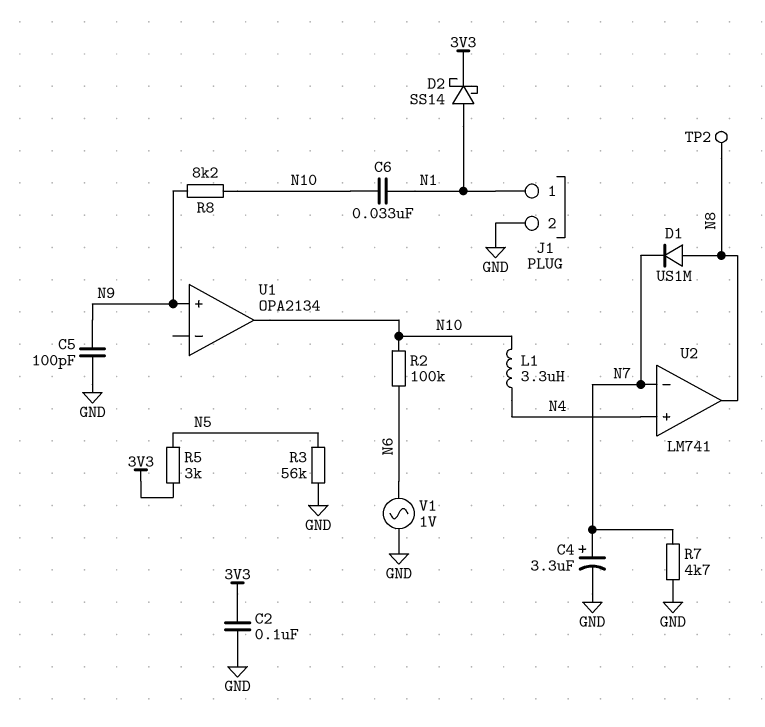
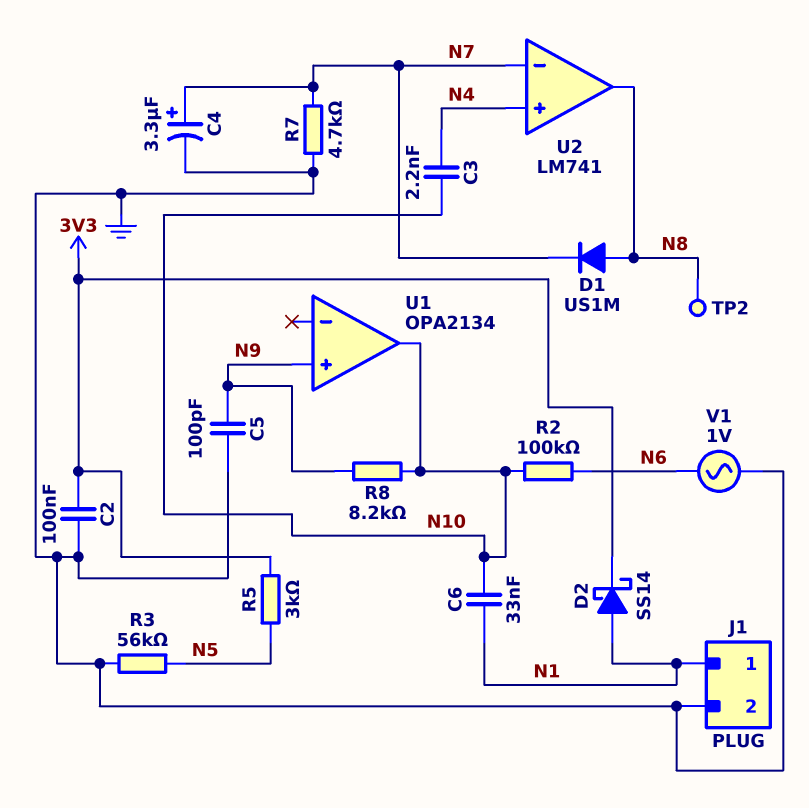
C3: none -> 2.2nF (N4, N10)
L1: 3.3uH (N4, N10) -> none

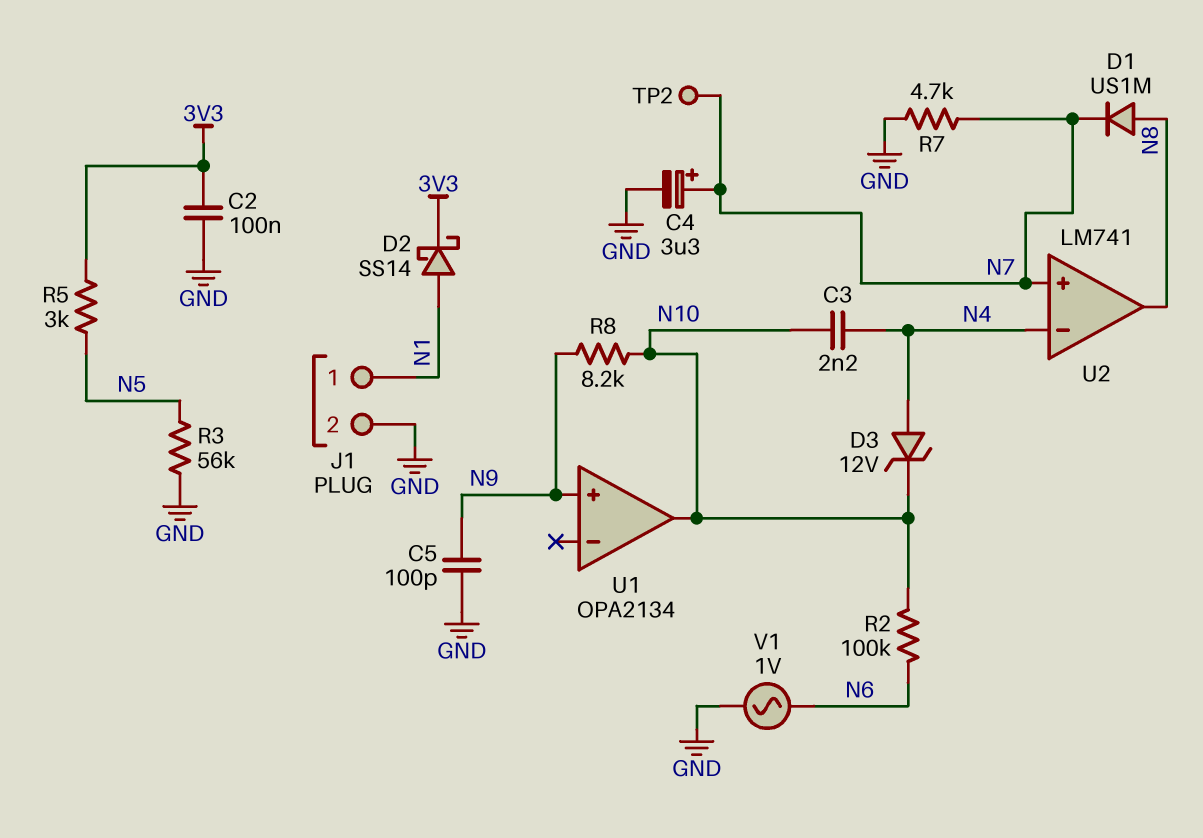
C6: 33nF (N1, N10) -> none
D3: none -> zener 12V (A N4, K N10)
TP2: test point (N8) -> test point (N7)
U2 pin in+: N4 -> N7
U2 pin in-: N7 -> N4

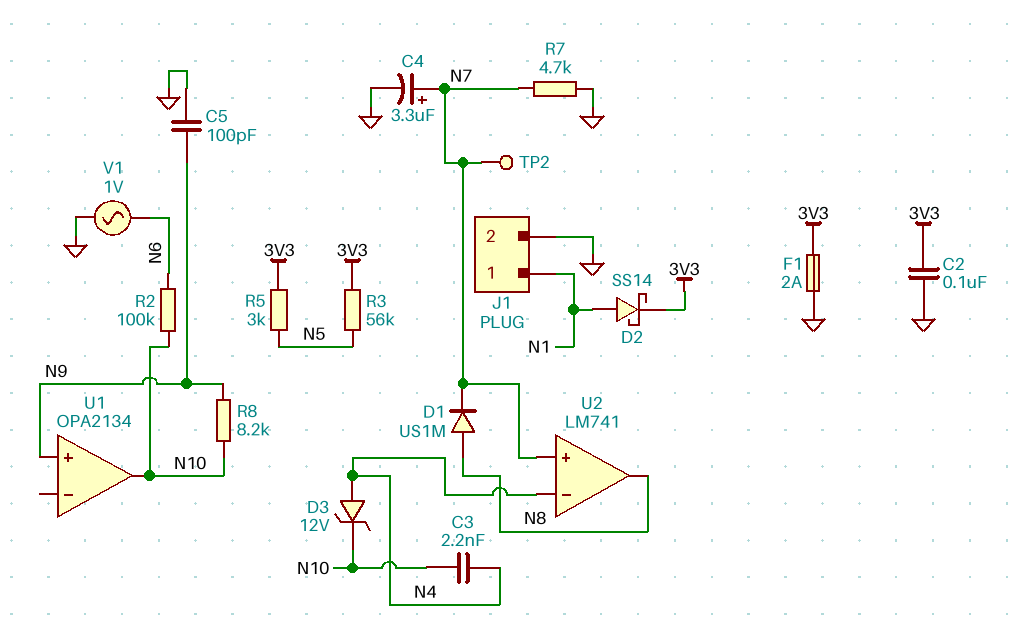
F1: none -> 2A (3V3, GND)
R3: 56k (GND, N5) -> 56k (3V3, N5)

